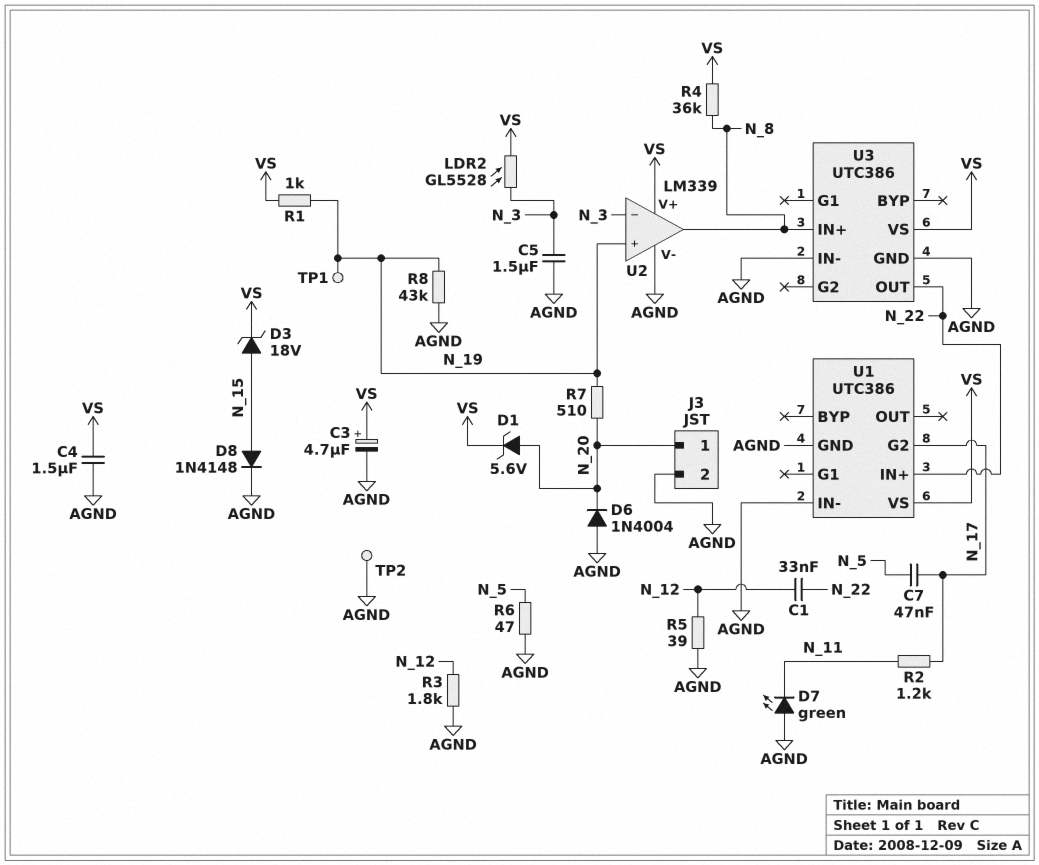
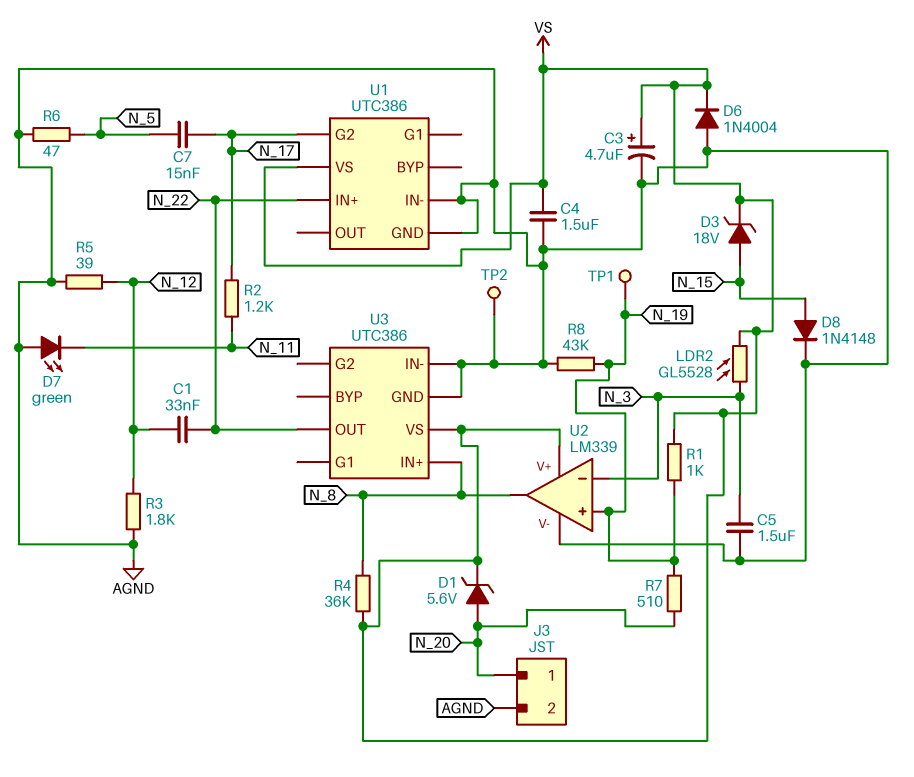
C7: 47nF (N_5, N_17) -> 15nF (N_5, N_17)
D6: diode 1N4004 (A AGND, K N_20) -> diode 1N4004 (A AGND, K VS)

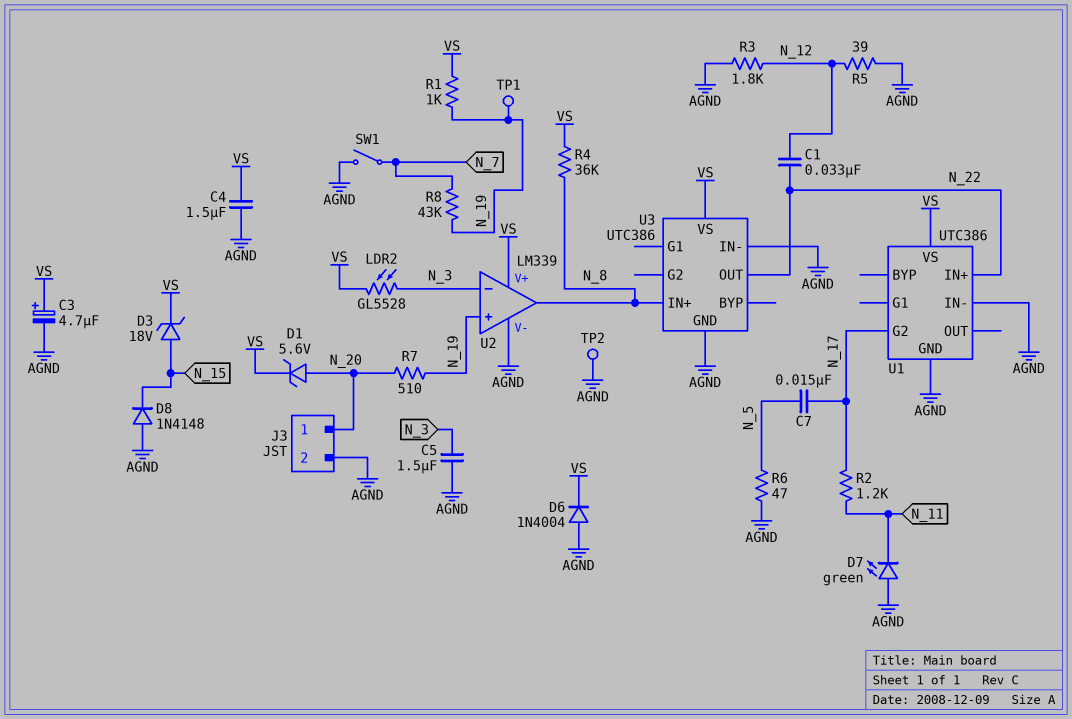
D8: diode 1N4148 (A N_15, K AGND) -> diode 1N4148 (A AGND, K N_15)
R8: 43k (AGND, N_19) -> 43k (N_7, N_19)
SW1: none -> switch (AGND, N_7)

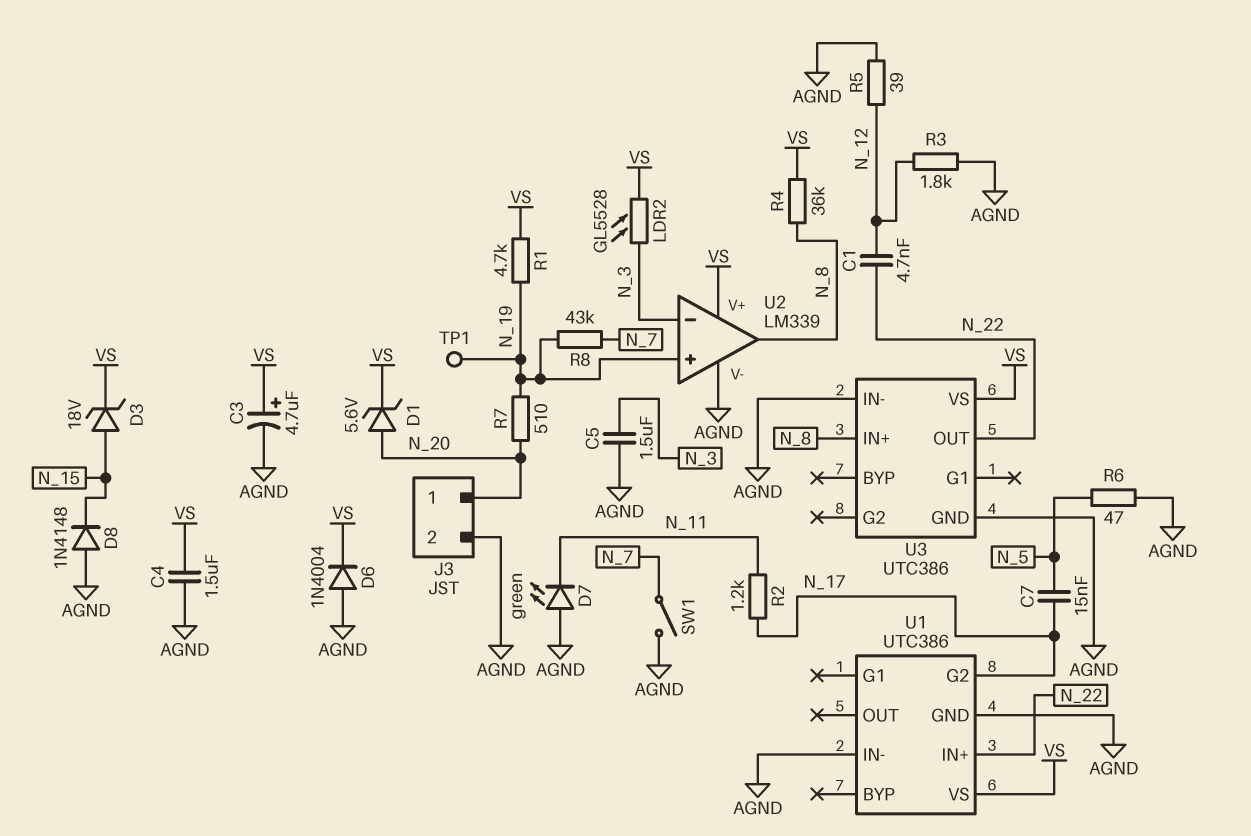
C1: 33nF (N_12, N_22) -> 4.7nF (N_12, N_22)
R1: 1k (N_19, VS) -> 4.7k (N_19, VS)
TP2: test point (AGND) -> none

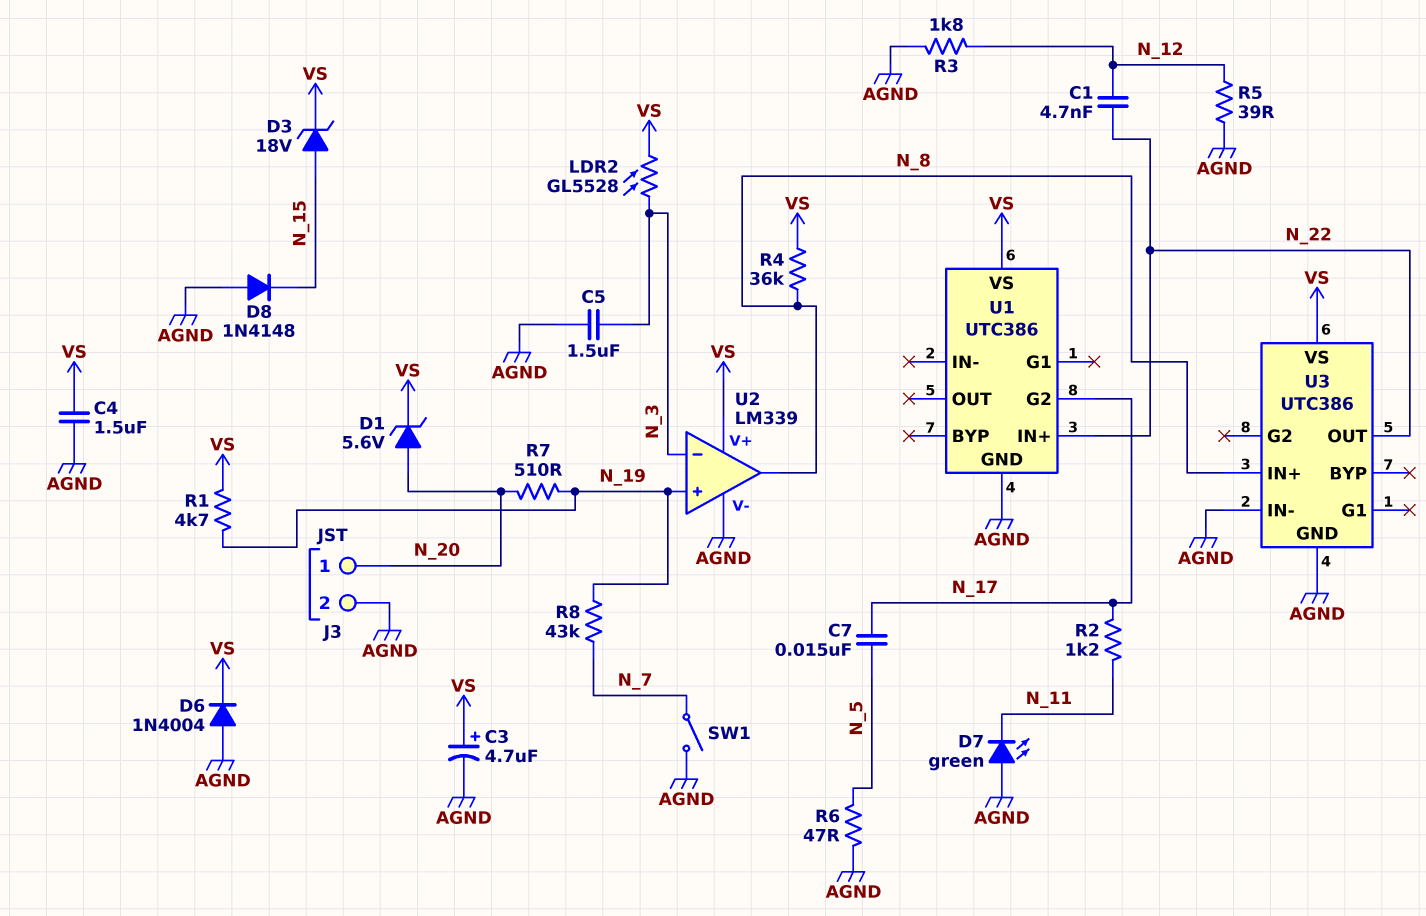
TP1: test point (N_19) -> none
U1 pin IN-: AGND -> none

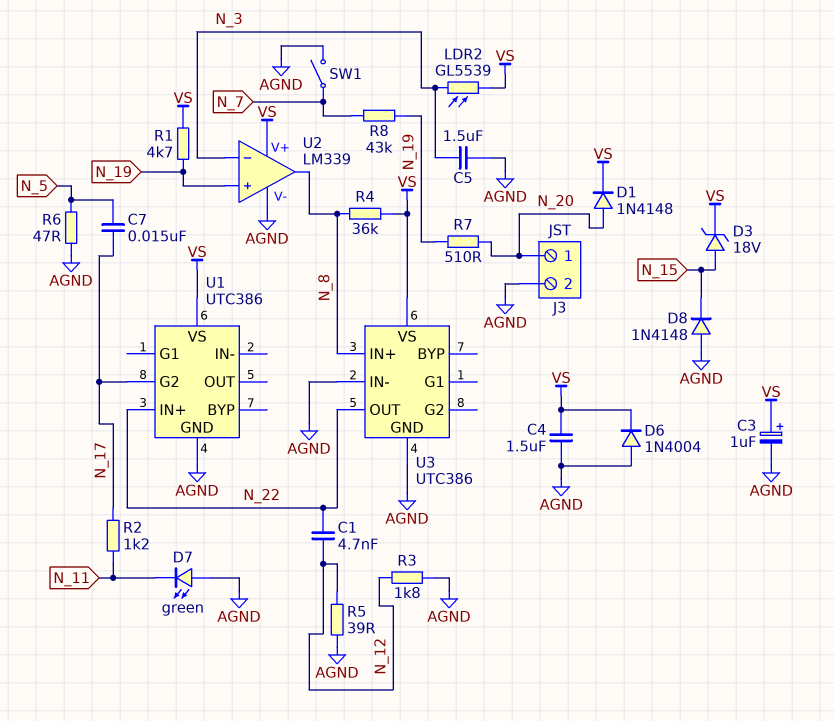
C3: 4.7uF (plus VS, minus AGND) -> 1uF (plus VS, minus AGND)
D1: zener 5.6V (A N_20, K VS) -> diode 1N4148 (A N_20, K VS)
LDR2: GL5528 (N_3, VS) -> GL5539 (N_3, VS)

